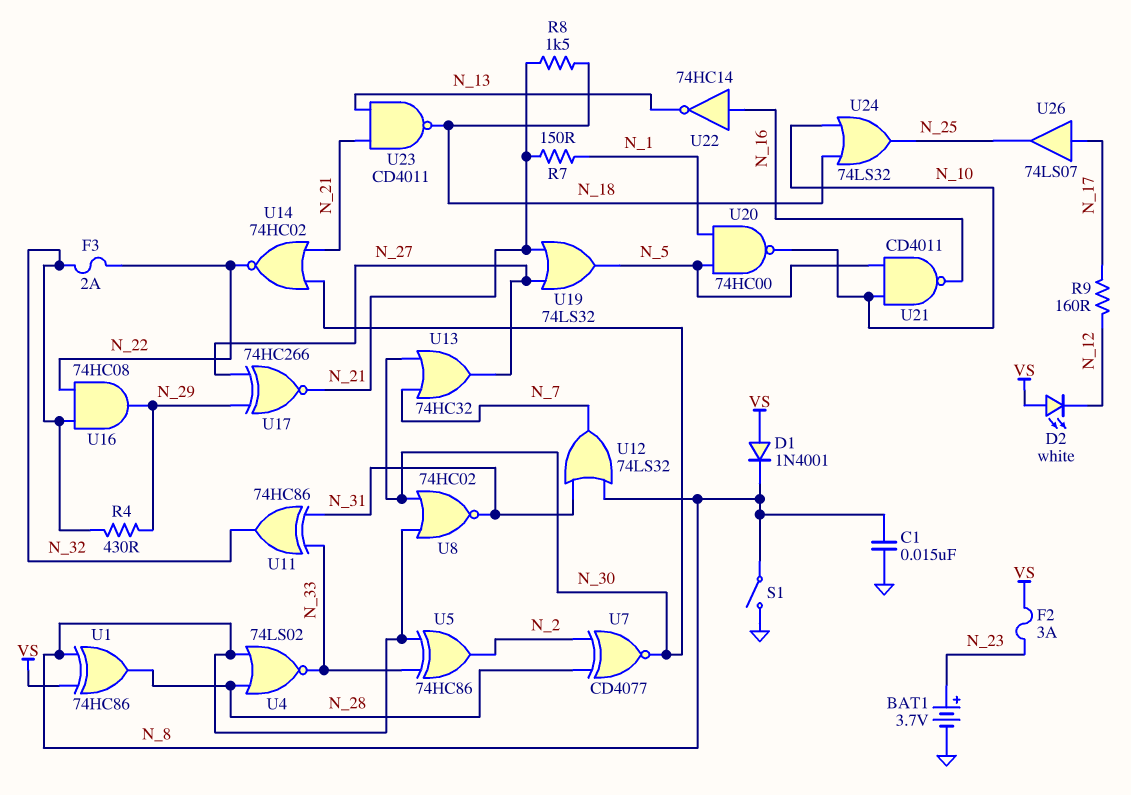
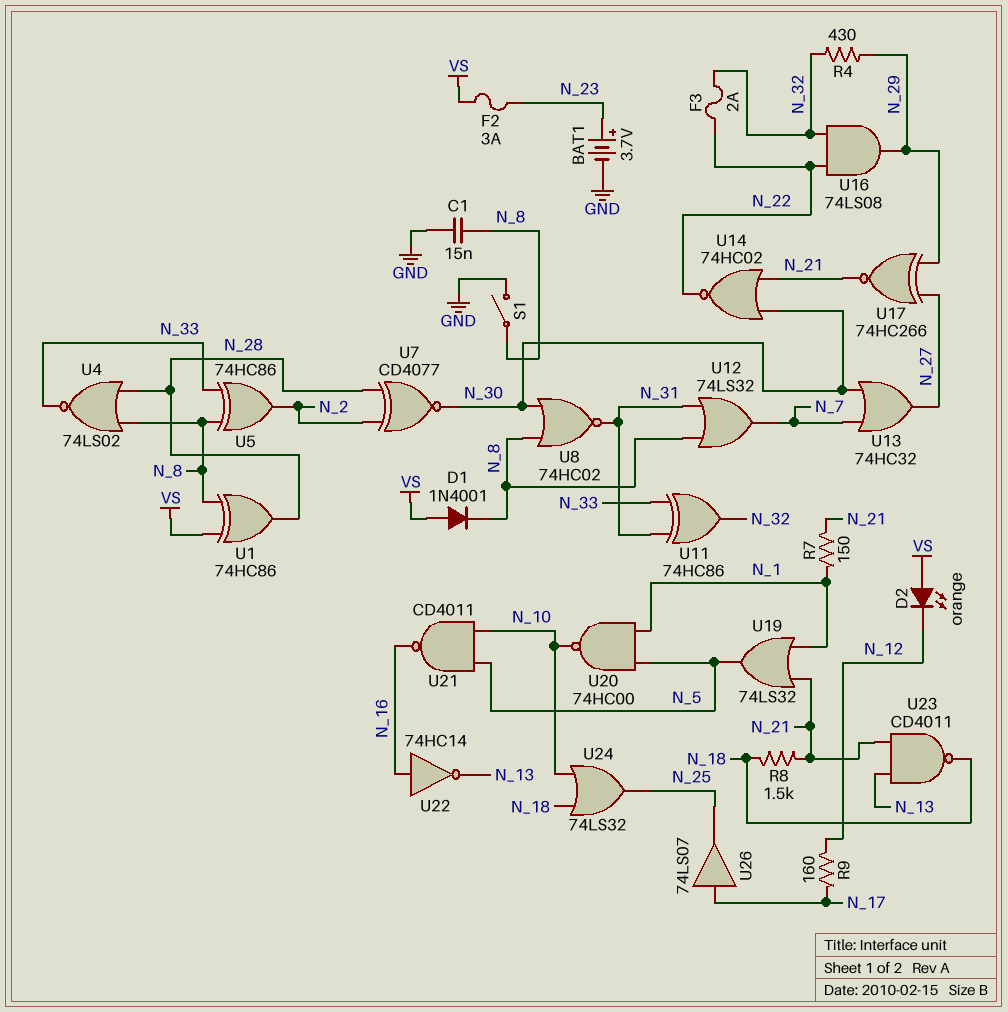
D2: LED white (A VS, K N_12) -> LED orange (A VS, K N_12)
U16: AND 74HC08 (in N_22, in N_32, out N_29) -> AND 74LS08 (in N_22, in N_32, out N_29)
U19: OR 74LS32 (in N_21, in N_27, out N_5) -> OR 74LS32 (in N_1, in N_21, out N_5)

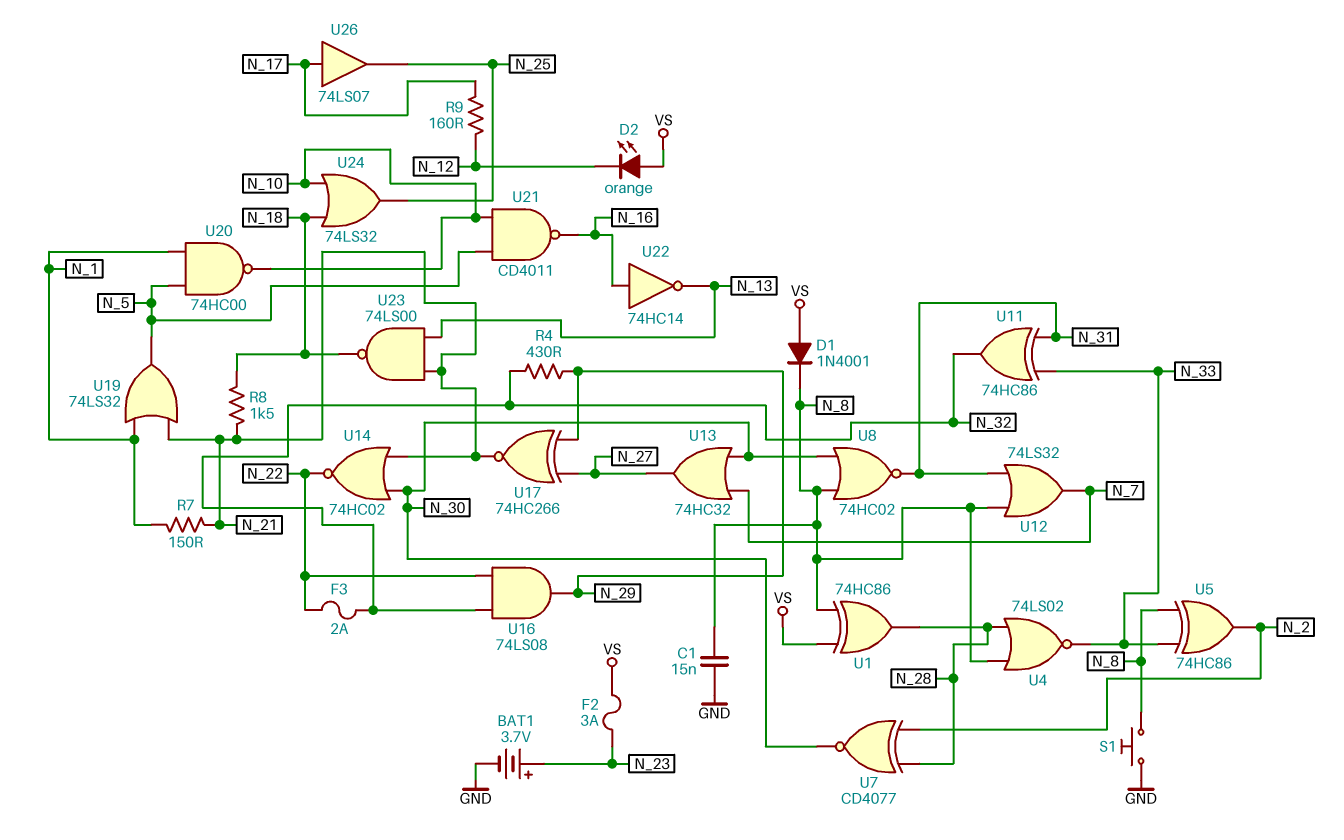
S1: switch (GND, N_8) -> button (GND, N_8)
U23: NAND CD4011 (in N_13, in N_21, out N_18) -> NAND 74LS00 (in N_13, in N_21, out N_18)

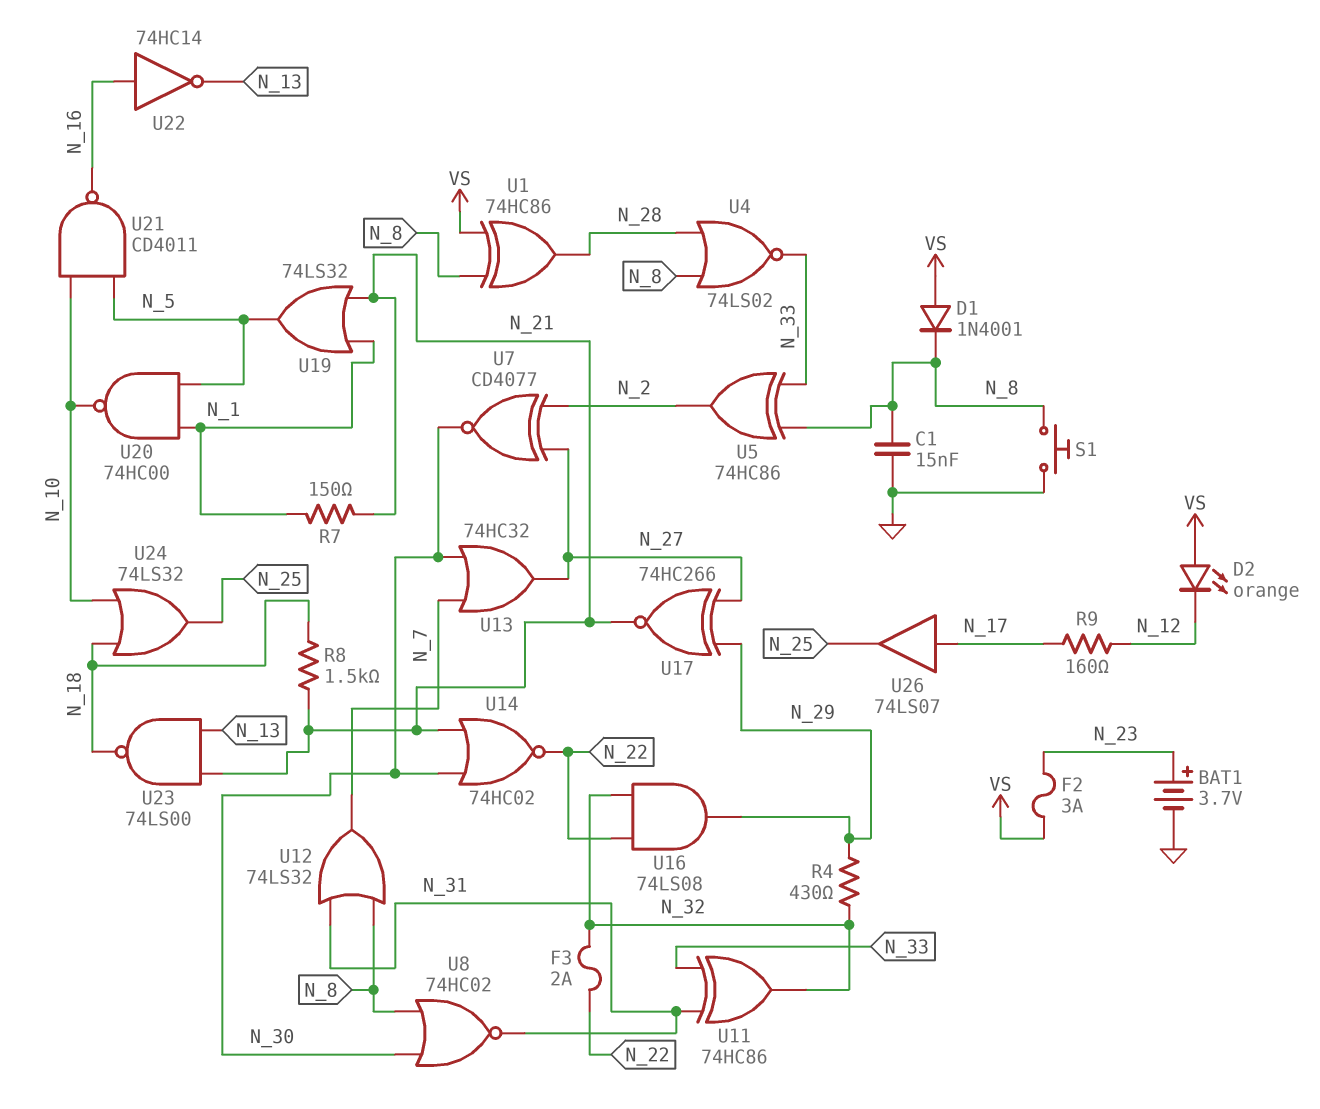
U7: XNOR CD4077 (in N_2, in N_28, out N_30) -> XNOR CD4077 (in N_2, in N_27, out N_30)

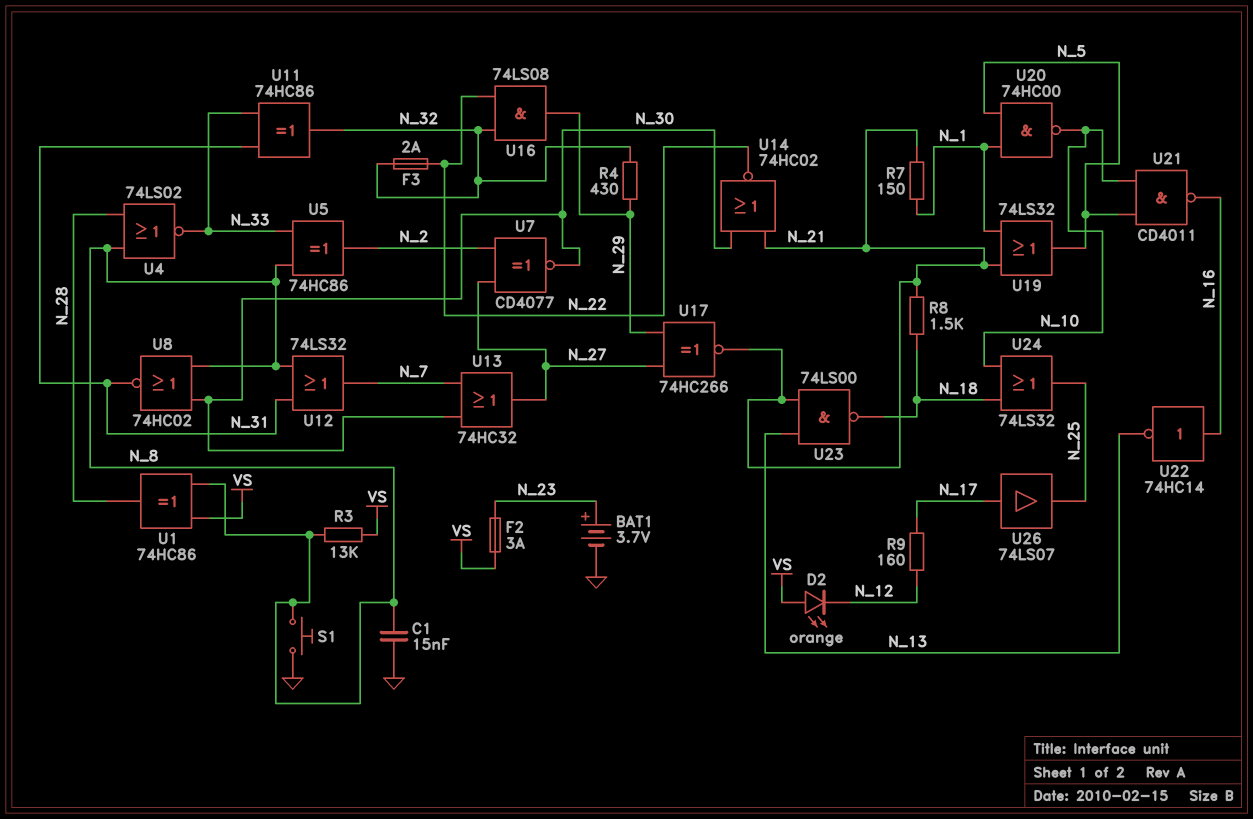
D1: diode 1N4001 (A VS, K N_8) -> none
R3: none -> 13k (N_8, VS)

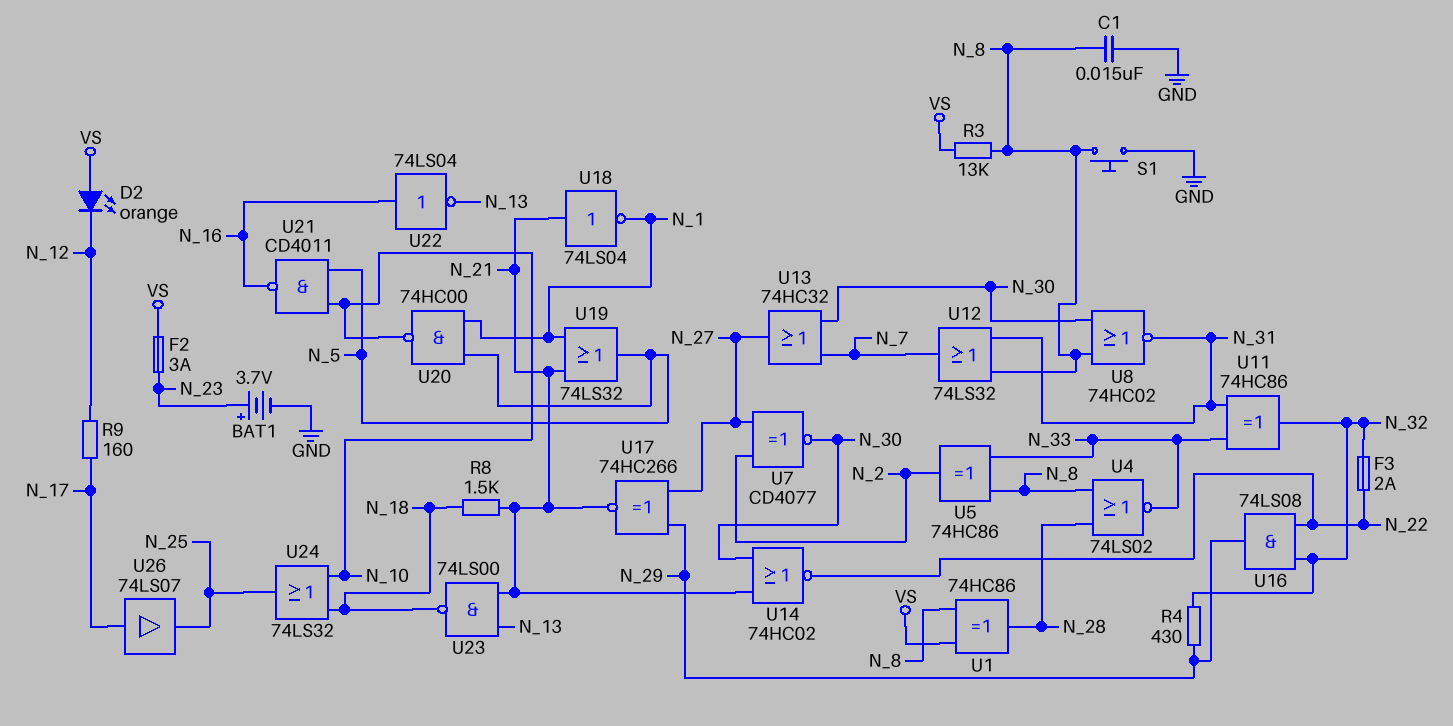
R7: 150 (N_1, N_21) -> none
U18: none -> NOT 74LS04 (in N_21, out N_1)
U22: NOT 74HC14 (in N_16, out N_13) -> NOT 74LS04 (in N_16, out N_13)

